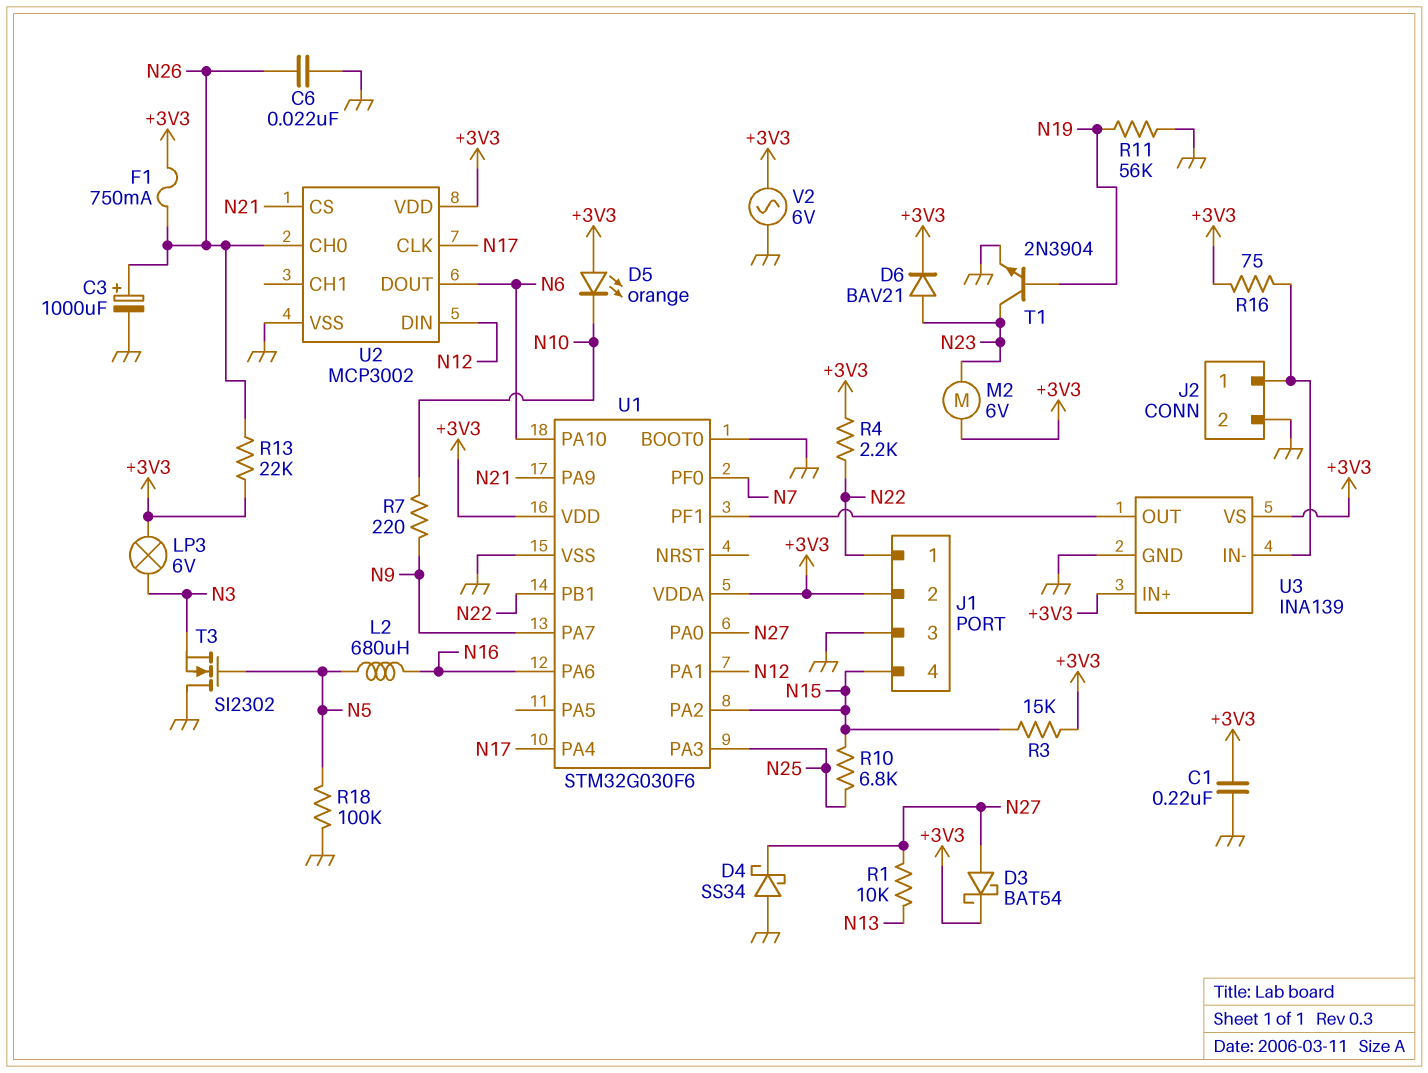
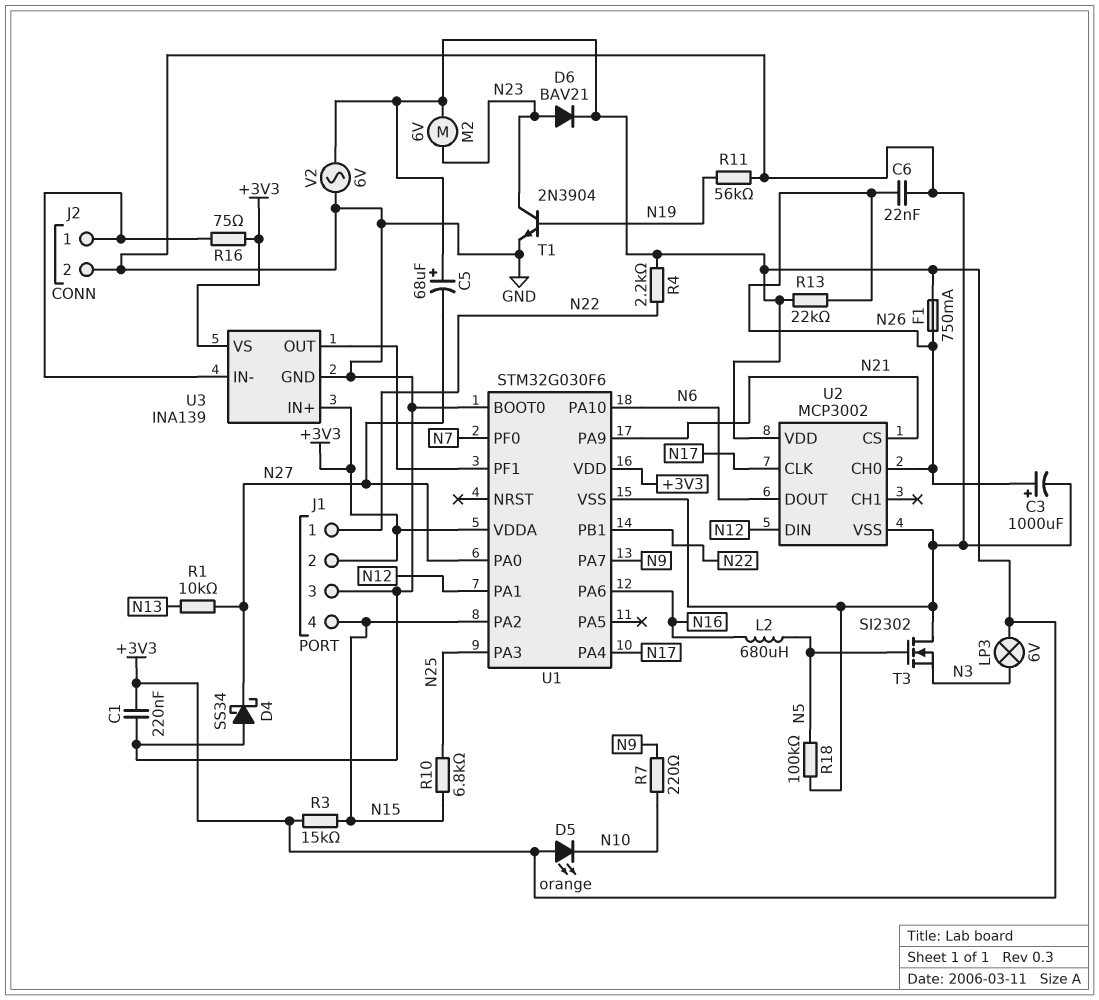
C5: none -> 68uF (plus +3V3, minus N27)
D3: schottky BAT54 (A N27, K +3V3) -> none

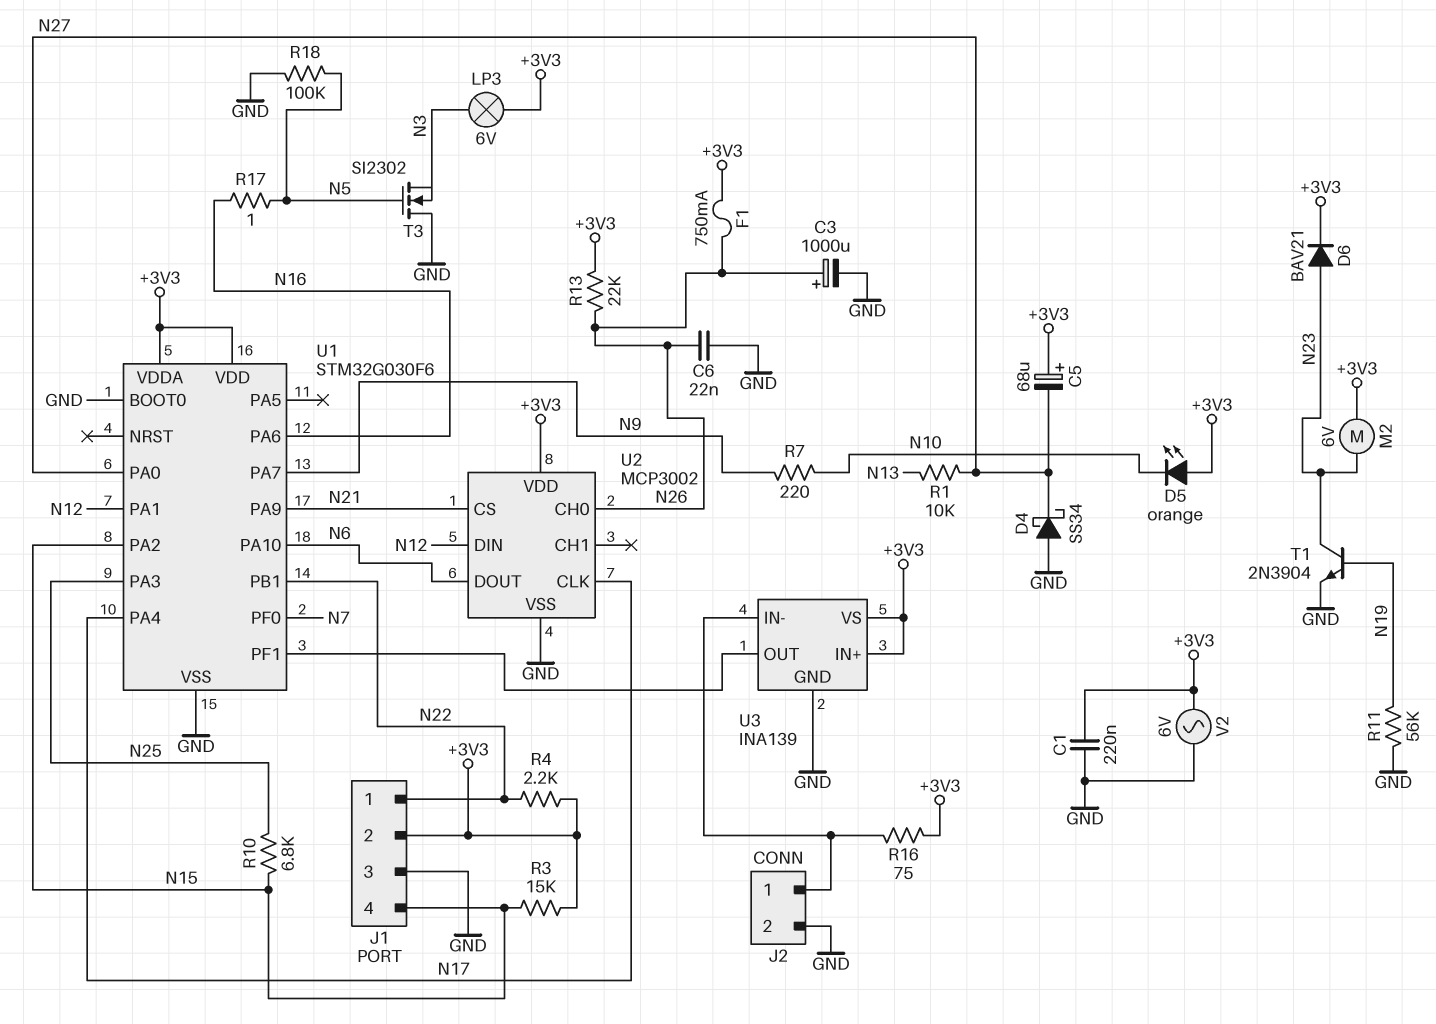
L2: 680uH (N5, N16) -> none
R17: none -> 1 (N5, N16)

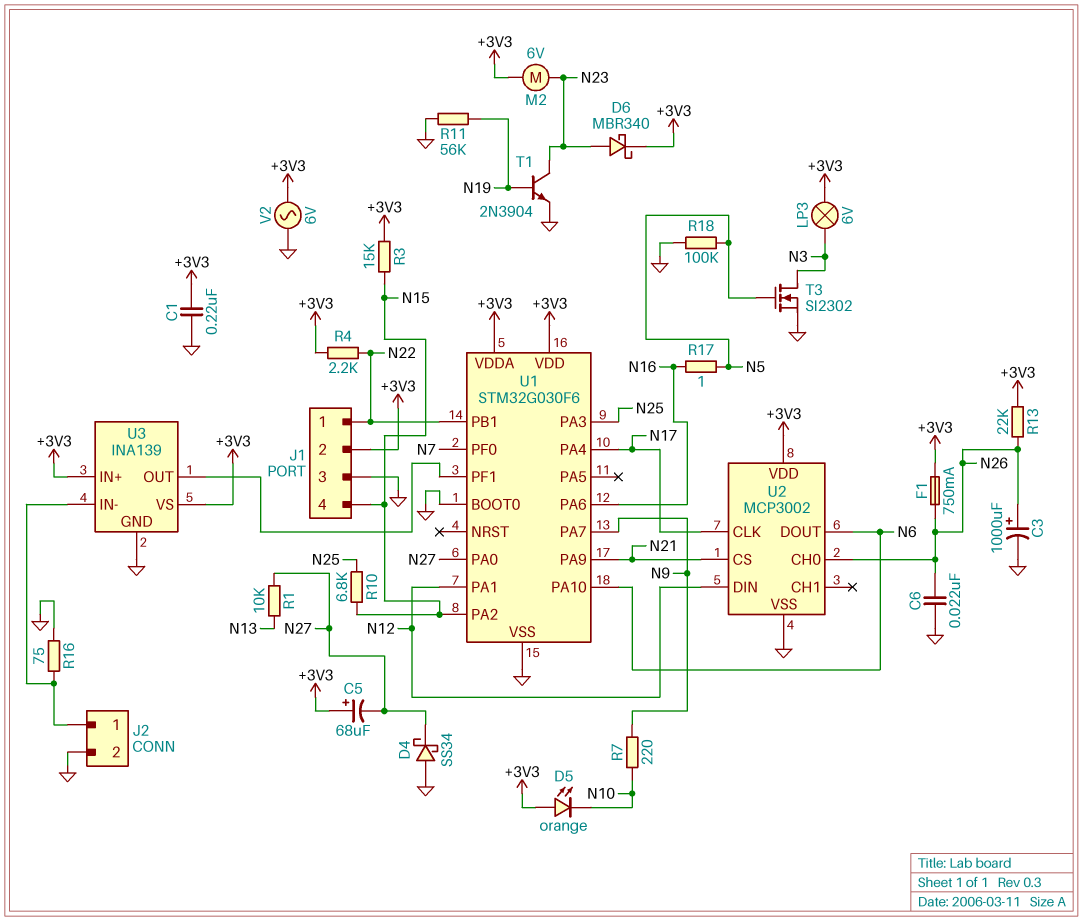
D6: diode BAV21 (A N23, K +3V3) -> schottky MBR340 (A N23, K +3V3)
R16: 75 (+3V3, J2/1) -> 75 (GND, J2/1)
T3: NMOS SI2302 (G N5, D GND, S N3) -> NMOS SI2302 (G N5, D N3, S GND)

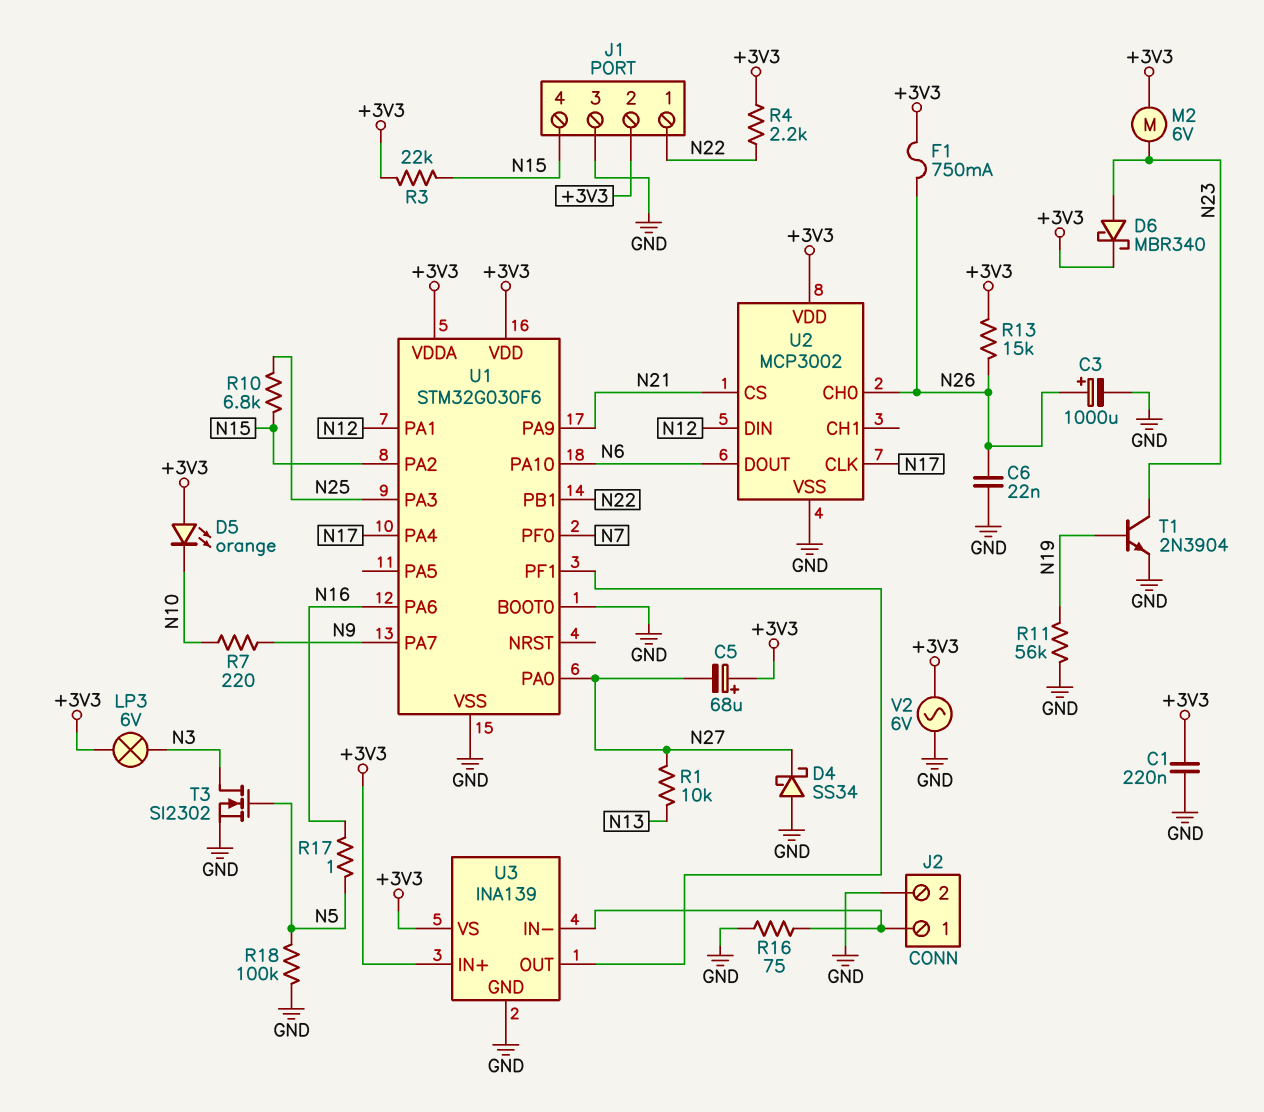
R3: 15k (+3V3, N15) -> 22k (+3V3, N15)
R13: 22k (+3V3, N26) -> 15k (+3V3, N26)

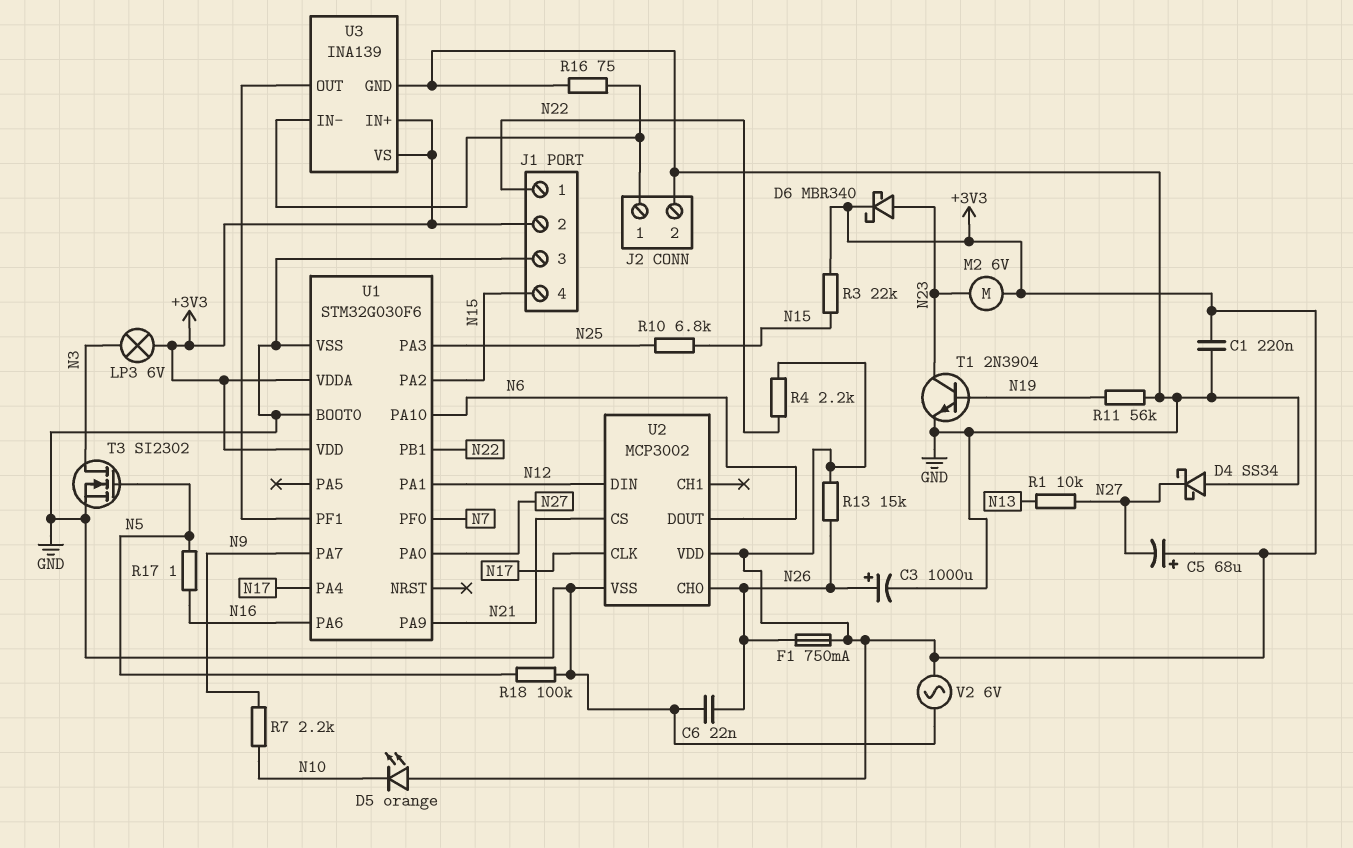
R7: 220 (N9, N10) -> 2.2k (N9, N10)

